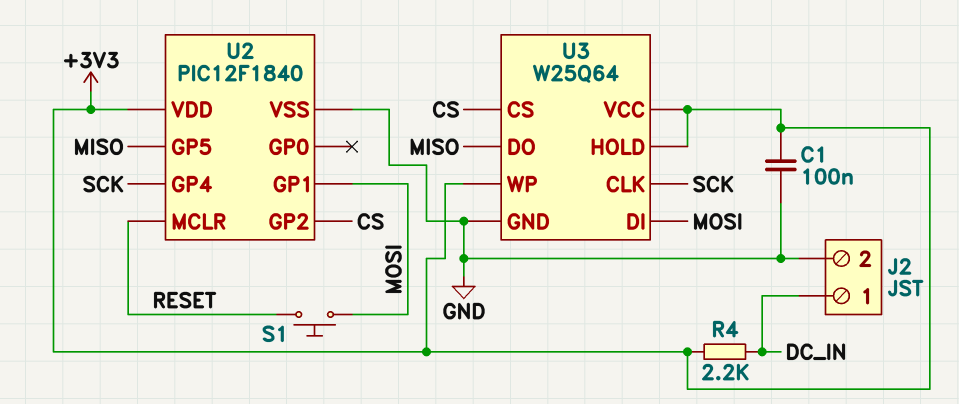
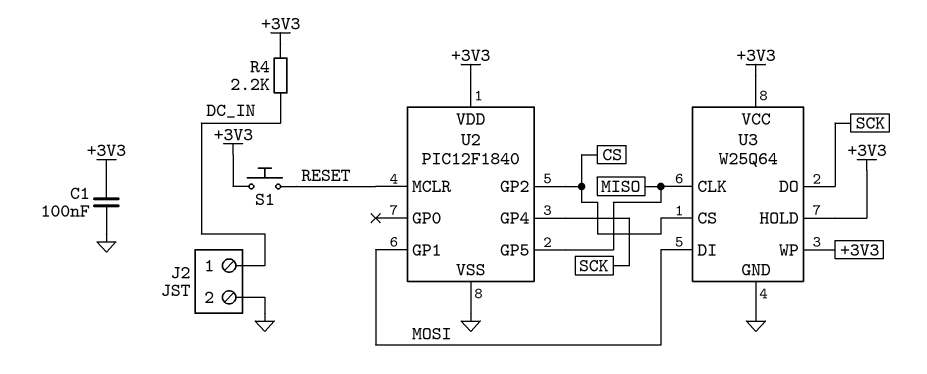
S1: button (MOSI, RESET) -> button (+3V3, RESET)
U3 pin CLK: SCK -> MISO
U3 pin DO: MISO -> SCK

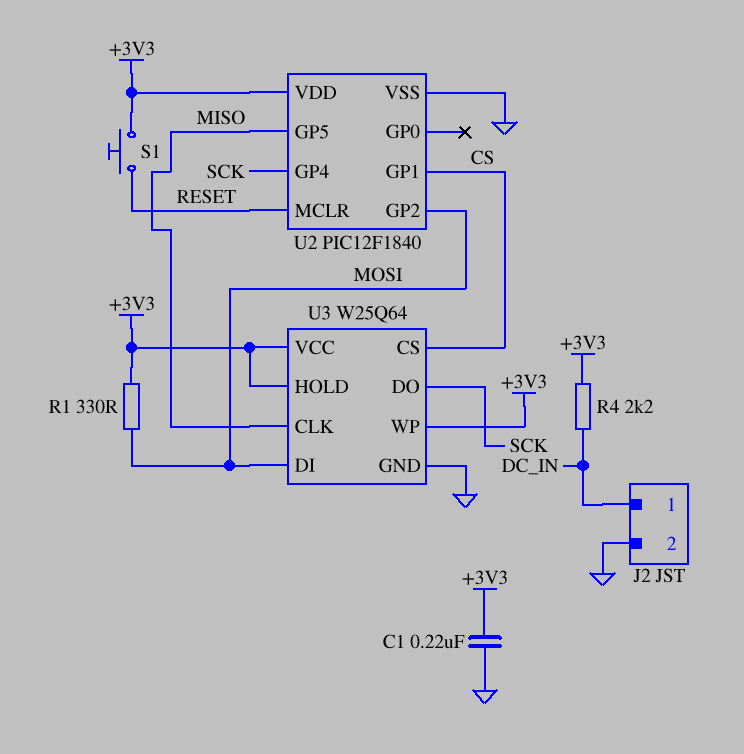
C1: 100nF (+3V3, GND) -> 220nF (+3V3, GND)
R1: none -> 330 (+3V3, MOSI)
U2 pin GP1: MOSI -> CS
U2 pin GP2: CS -> MOSI

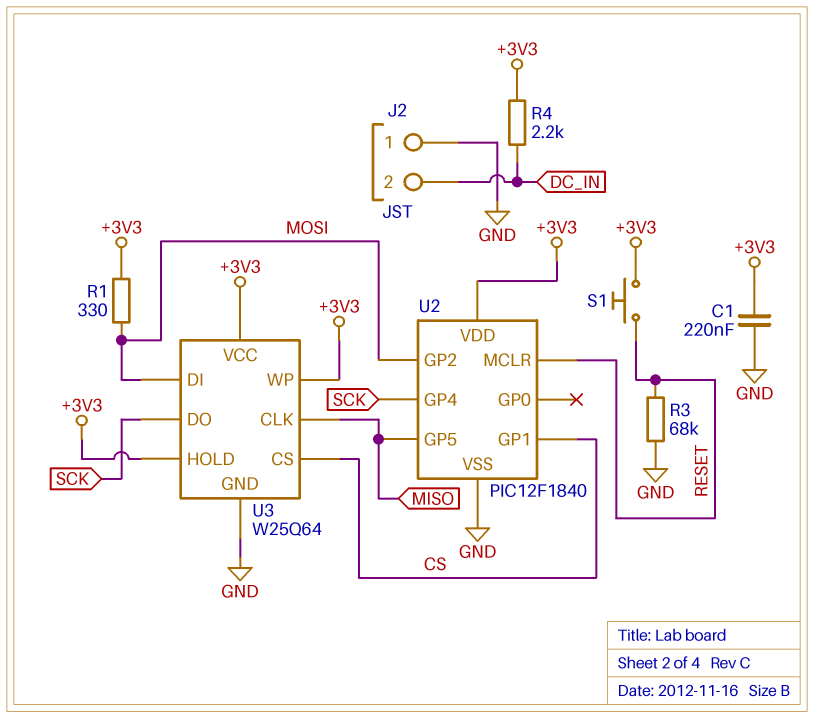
J2 pin 1: DC_IN -> GND
J2 pin 2: GND -> DC_IN
R3: none -> 68k (GND, RESET)

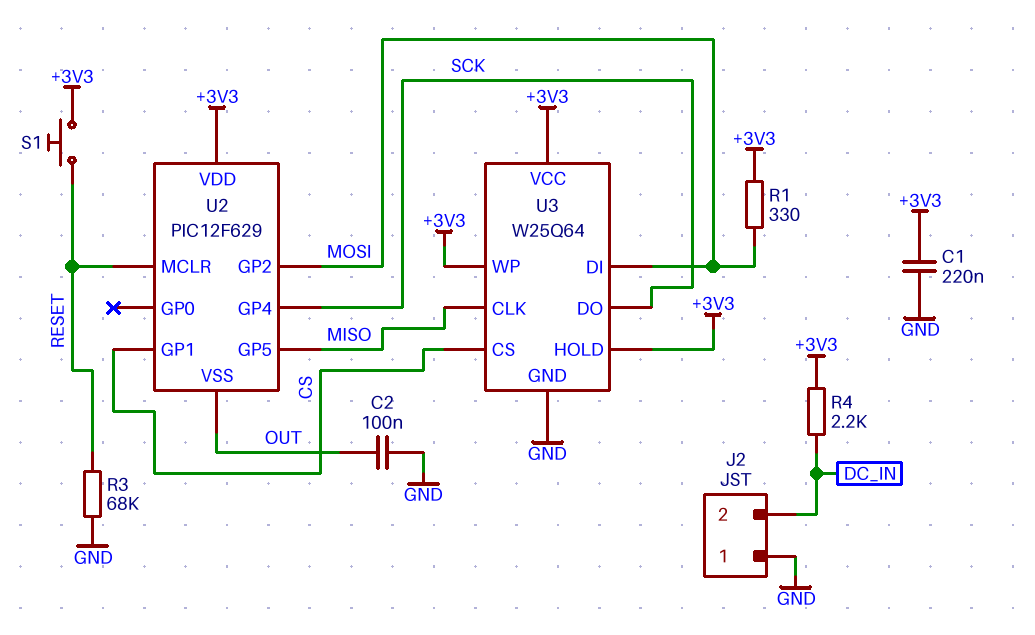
C2: none -> 100nF (GND, OUT)
U2: PIC12F1840 -> PIC12F629
U2 pin VSS: GND -> OUT

